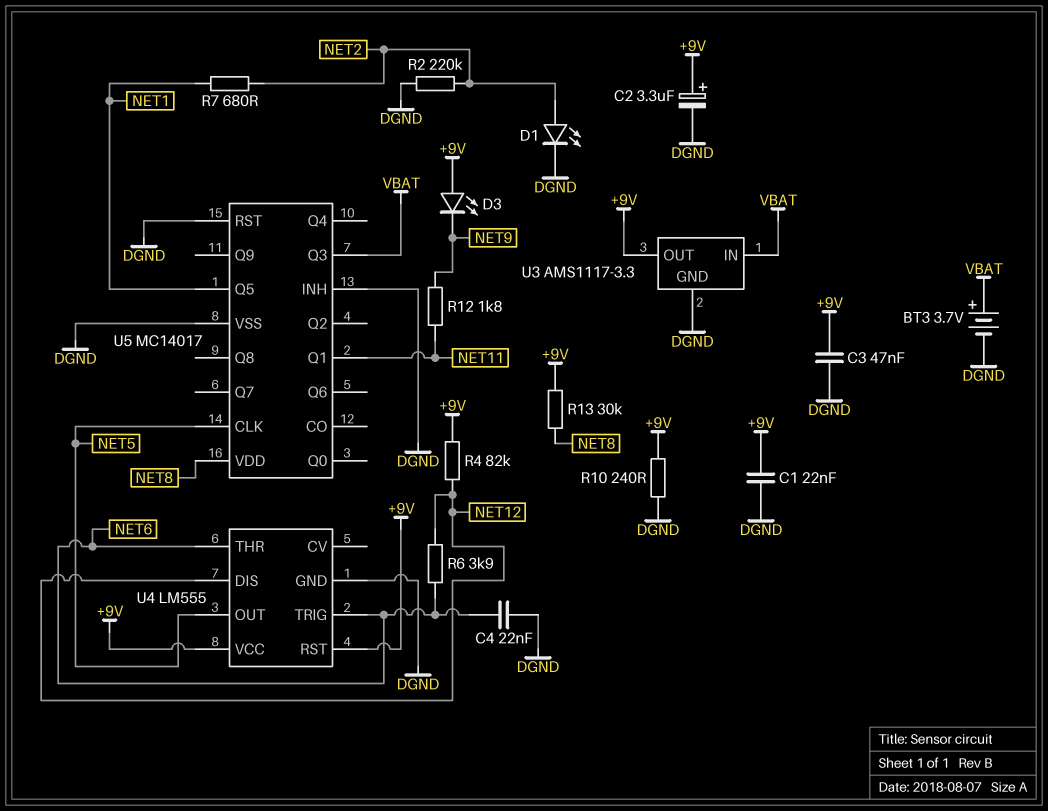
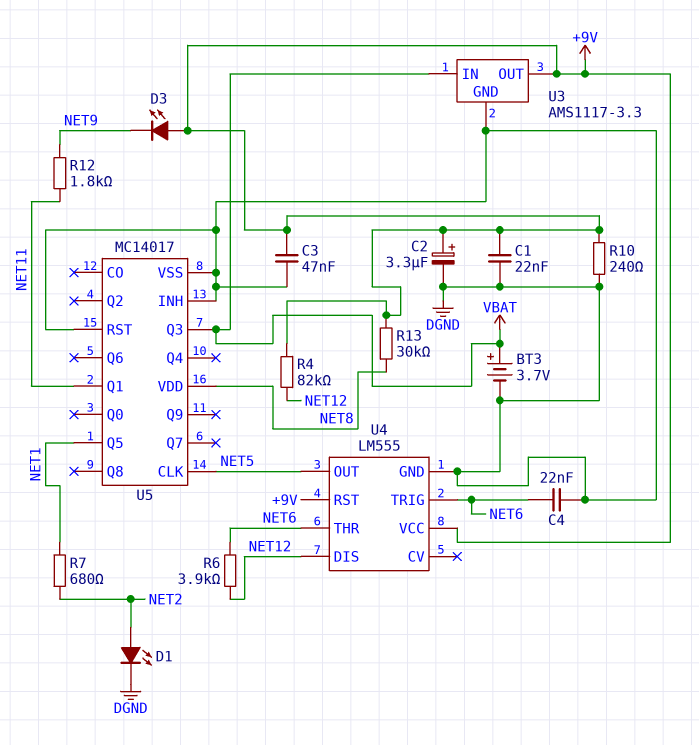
R2: 220k (DGND, NET2) -> none

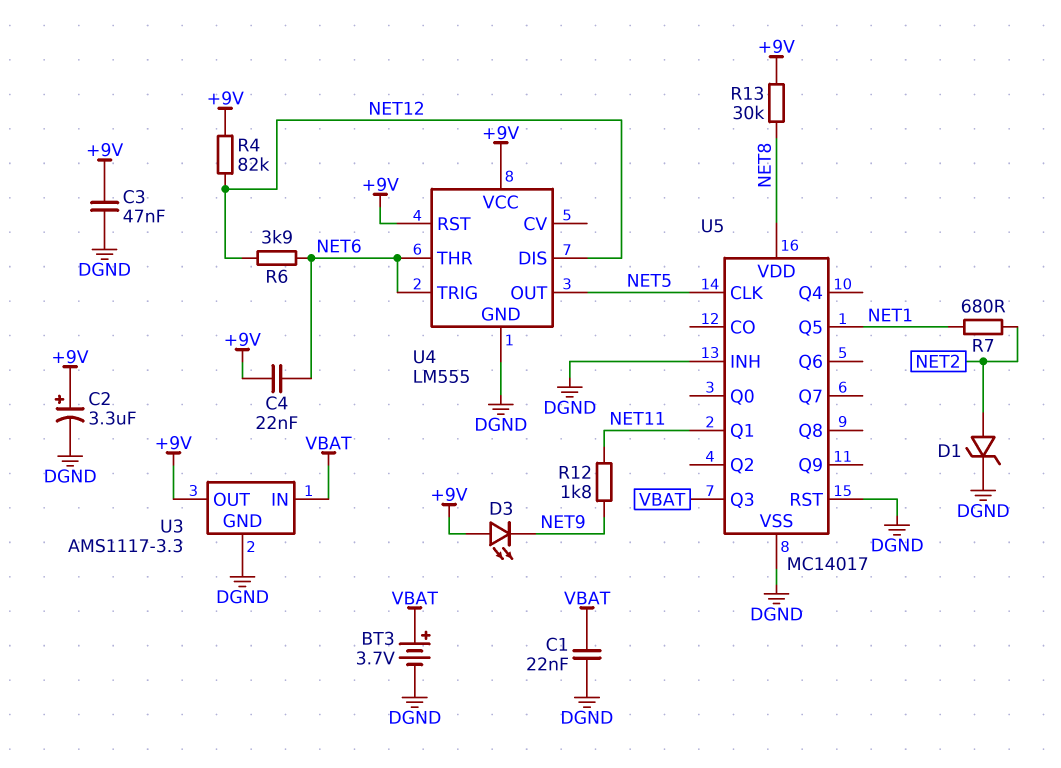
C1: 22nF (+9V, DGND) -> 22nF (DGND, VBAT)
C4: 22nF (DGND, NET6) -> 22nF (+9V, NET6)
D1: LED (A NET2, K DGND) -> zener (A NET2, K DGND)
R10: 240 (+9V, DGND) -> none

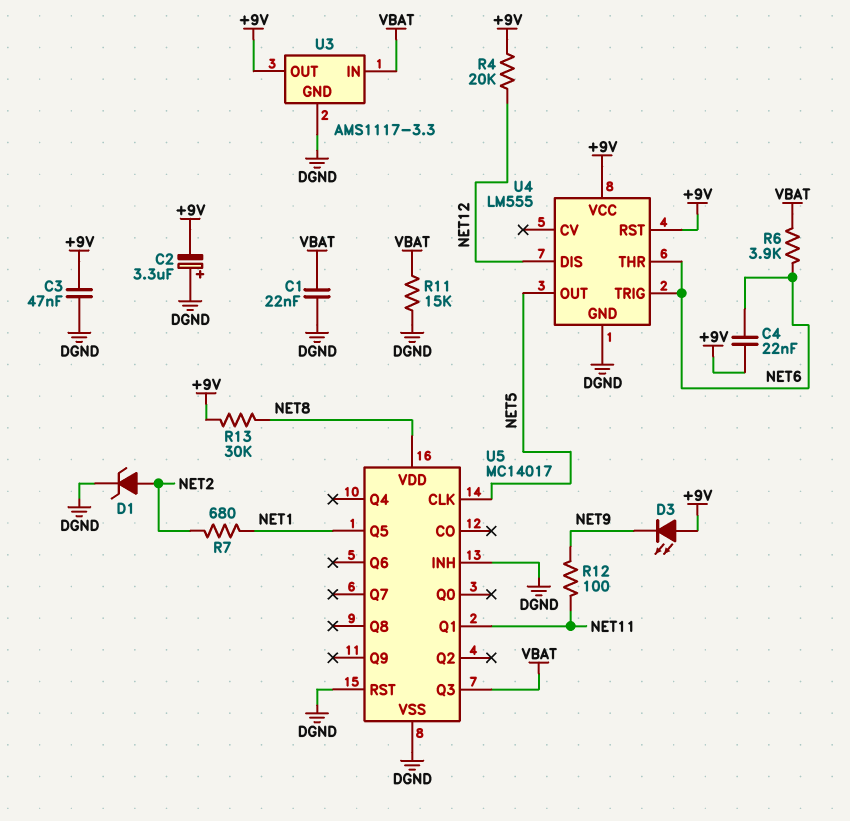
BT3: 3.7V (plus VBAT, minus DGND) -> none
C2: 3.3uF (plus +9V, minus DGND) -> 3.3uF (plus DGND, minus +9V)
R4: 82k (+9V, NET12) -> 20k (+9V, NET12)
R6: 3.9k (NET6, NET12) -> 3.9k (NET6, VBAT)
R11: none -> 15k (DGND, VBAT)
R12: 1.8k (NET9, NET11) -> 100 (NET9, NET11)

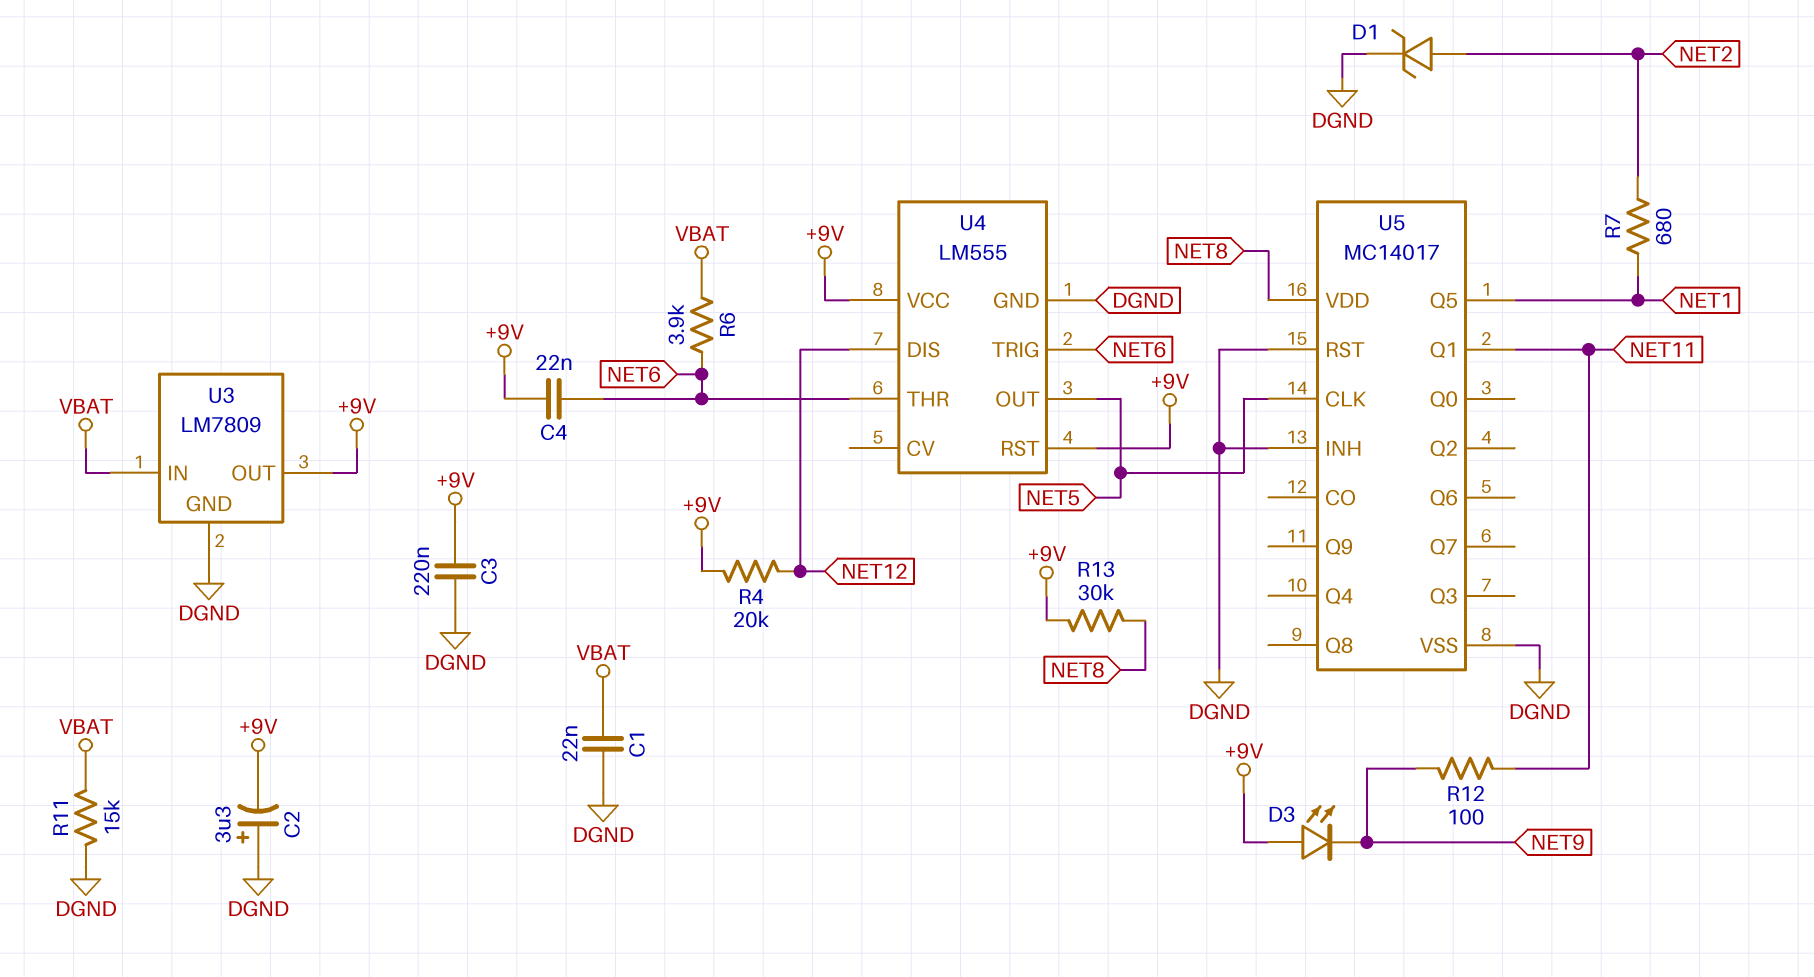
C3: 47nF (+9V, DGND) -> 220nF (+9V, DGND)
U3: AMS1117-3.3 -> LM7809
U5 pin Q3: VBAT -> none

